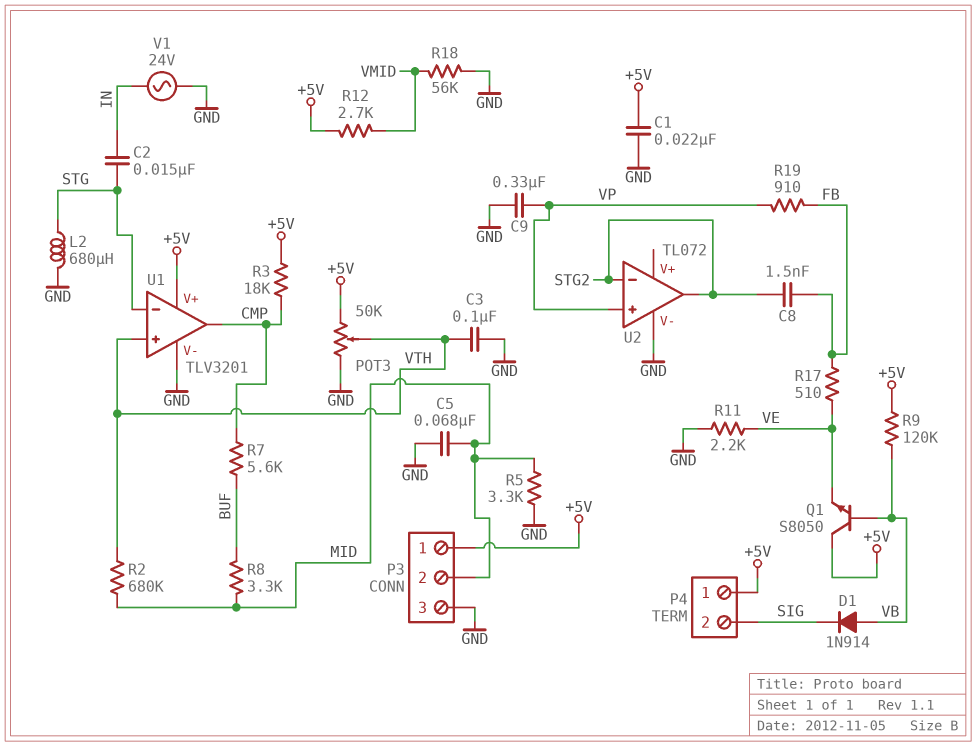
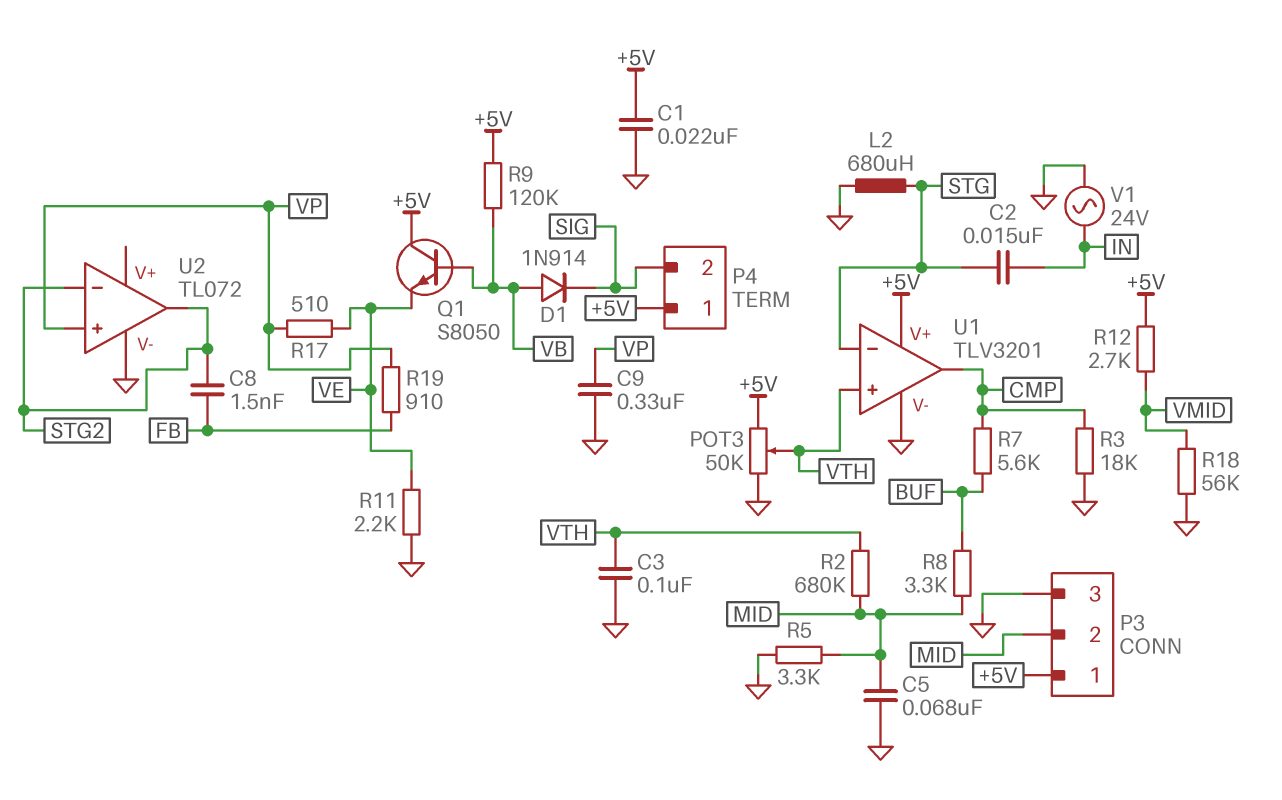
R3: 18k (+5V, CMP) -> 18k (CMP, GND)
R17: 510 (FB, VE) -> 510 (VE, VP)

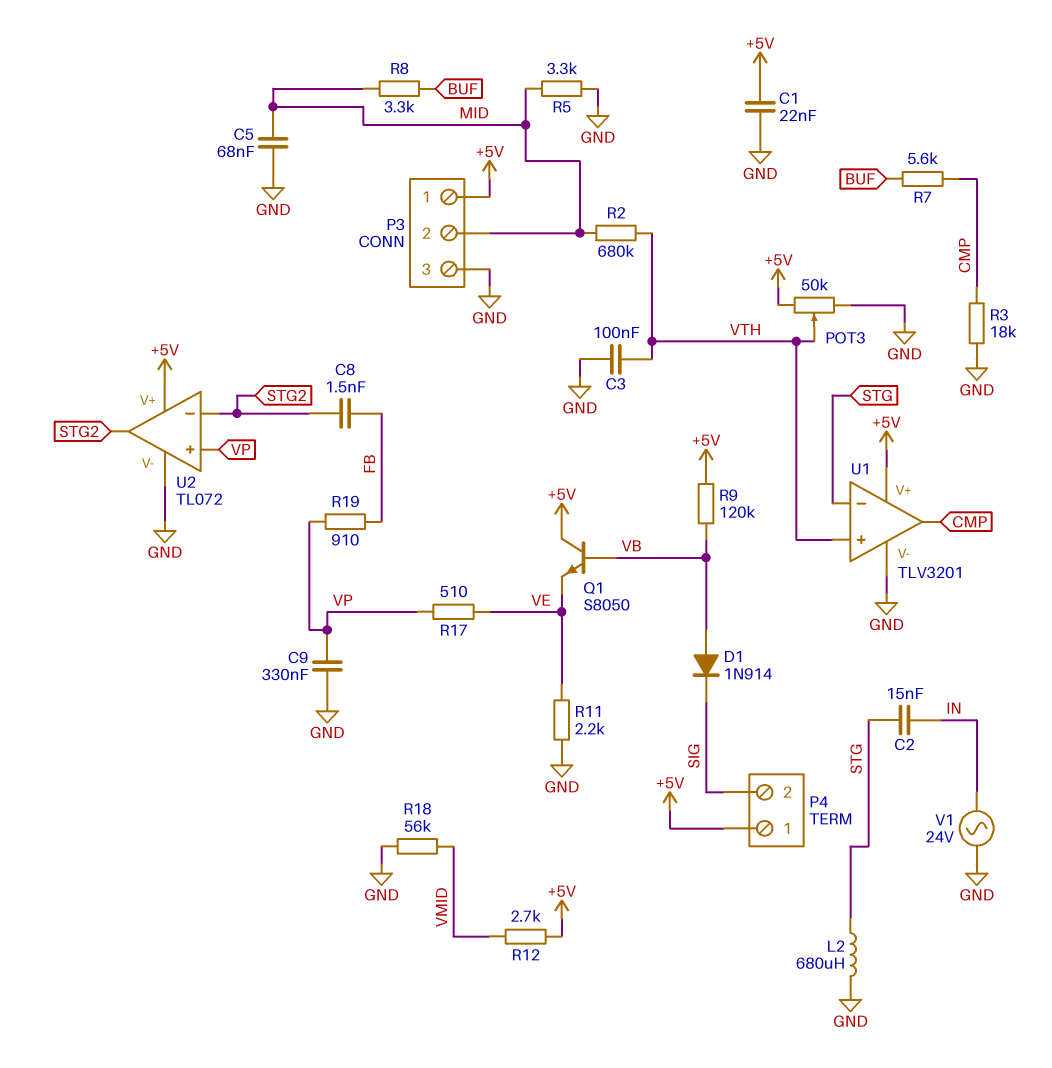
U2 pin V+: none -> +5V

